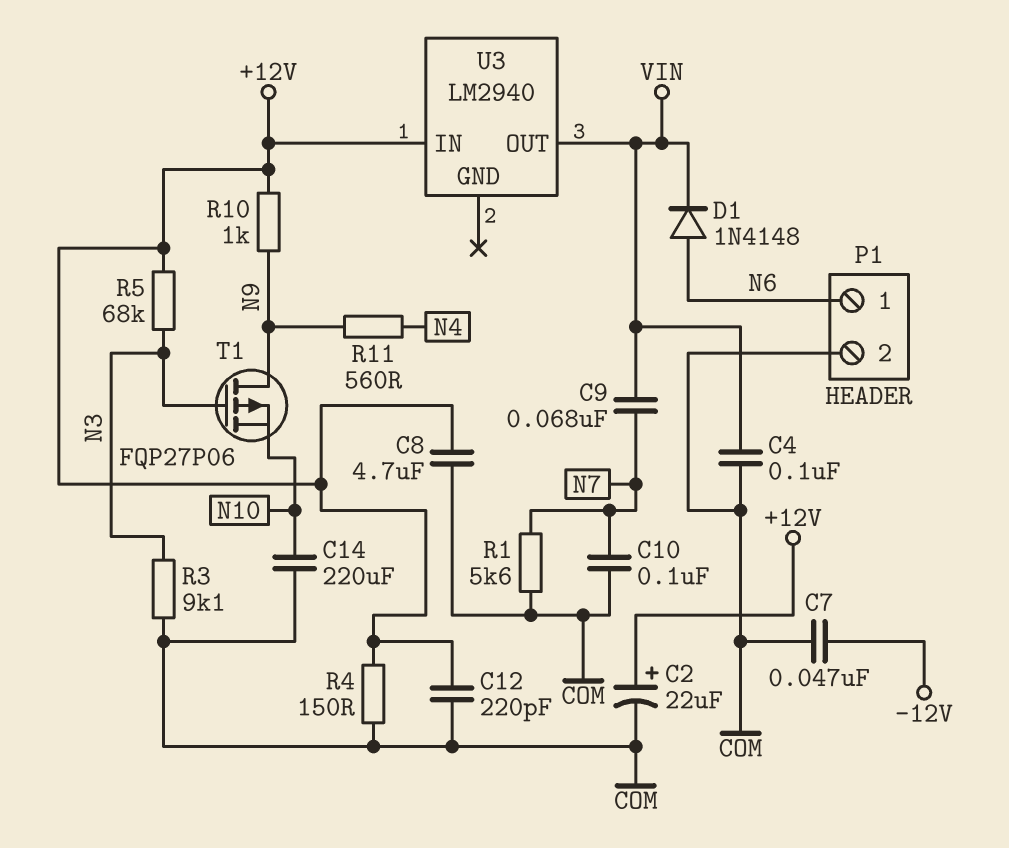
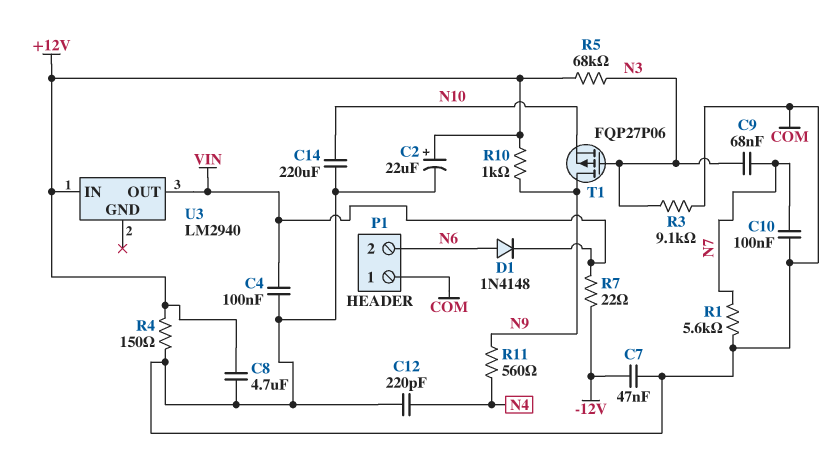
C9: 68nF (N7, VIN) -> 68nF (N3, N7)
C12: 220pF (+12V, COM) -> 220pF (COM, N4)
P1 pin 1: N6 -> COM
P1 pin 2: COM -> N6
R7: none -> 22 (-12V, VIN)

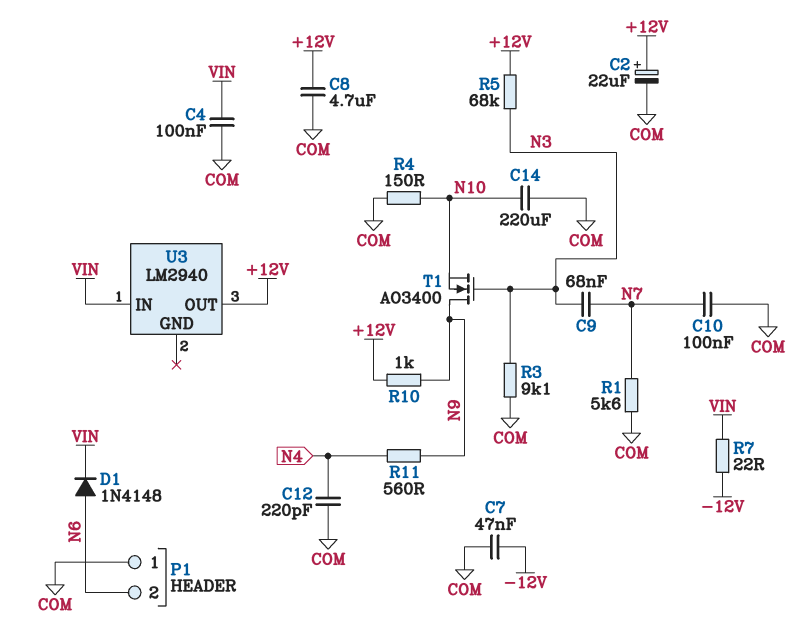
R4: 150 (+12V, COM) -> 150 (COM, N10)
T1: PMOS FQP27P06 (G N3, D N9, S N10) -> NMOS AO3400 (G N3, D N9, S N10)
U3 pin IN: +12V -> VIN
U3 pin OUT: VIN -> +12V

